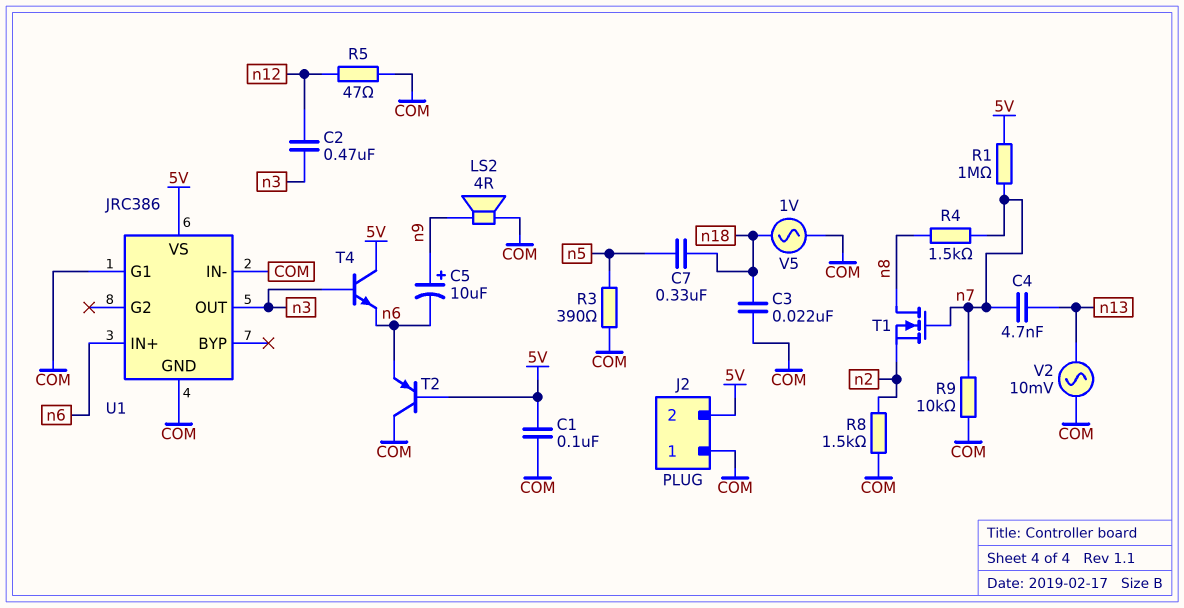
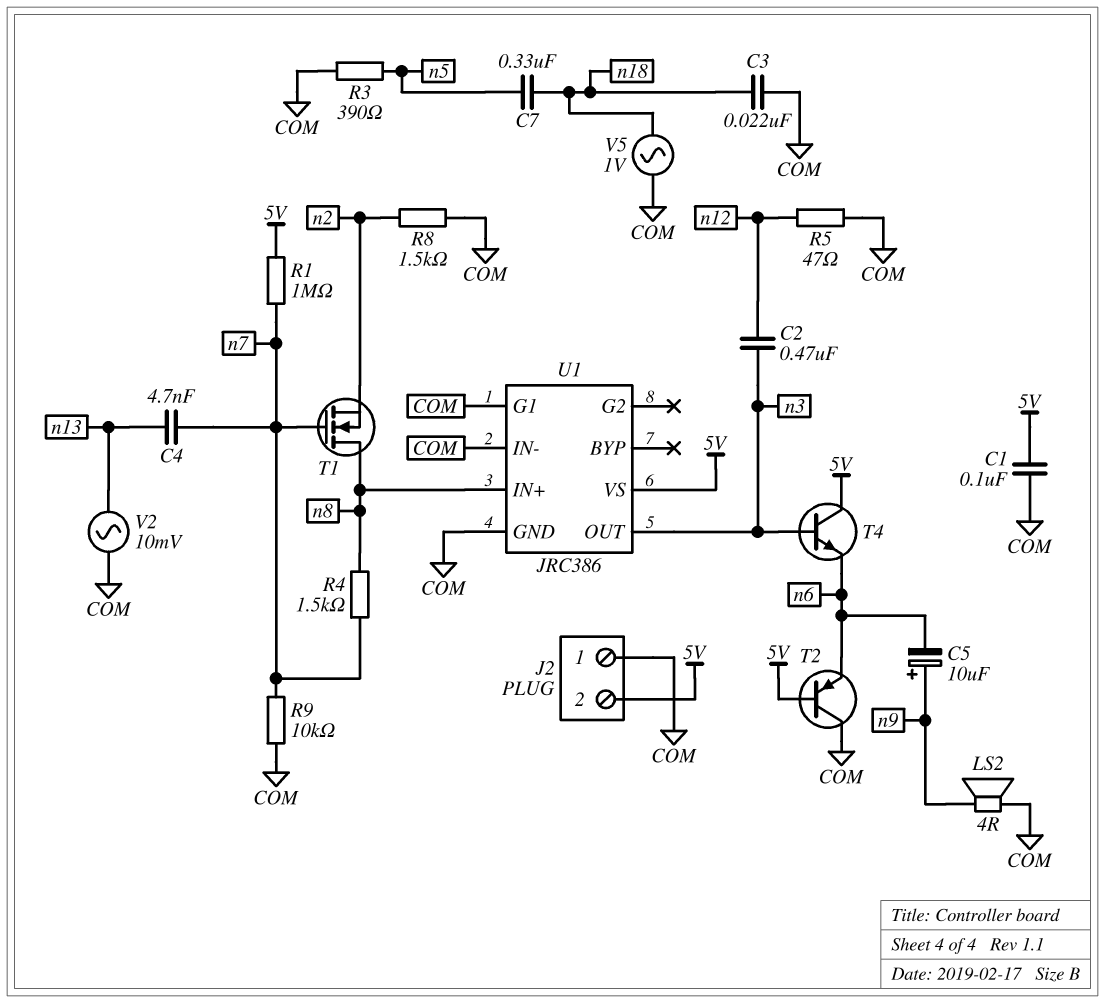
U1 pin IN+: n6 -> n8

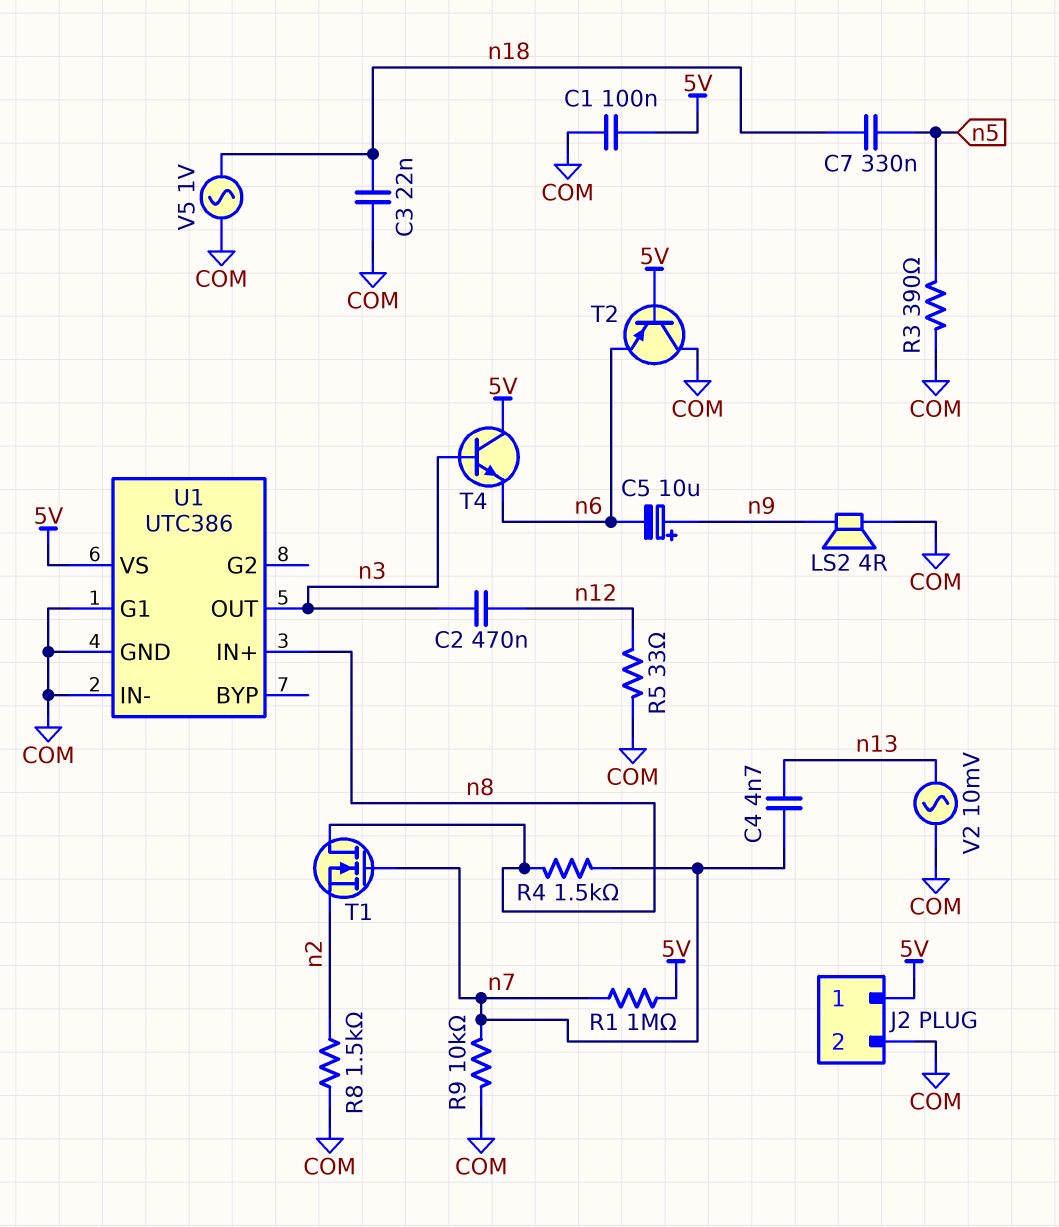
J2 pin 1: COM -> 5V
J2 pin 2: 5V -> COM
R5: 47 (COM, n12) -> 33 (COM, n12)
U1: JRC386 -> UTC386

